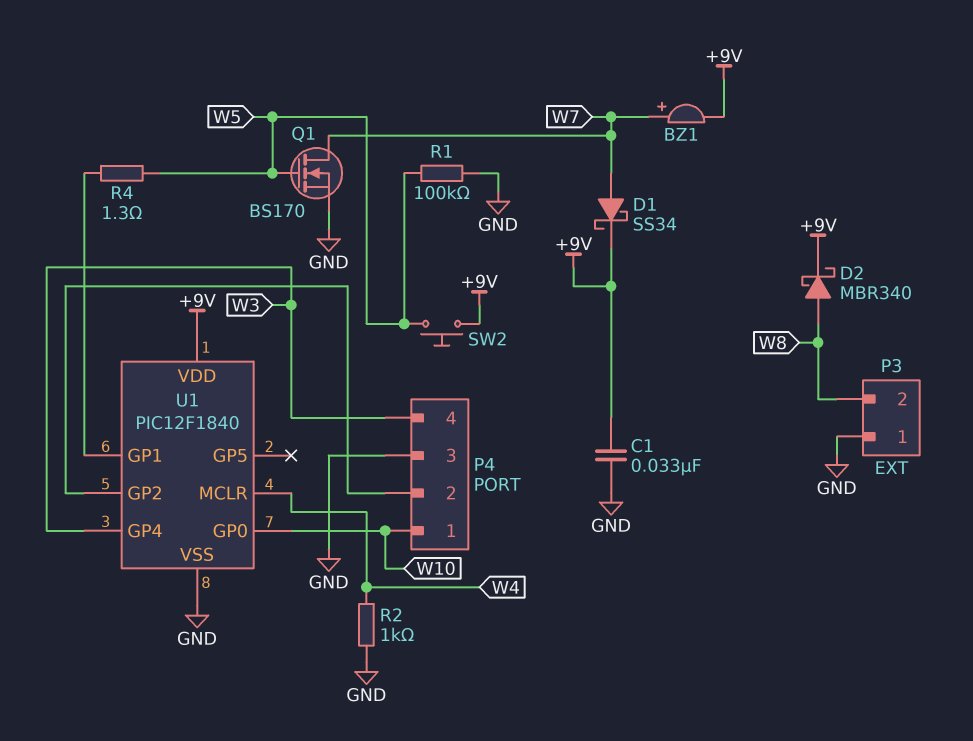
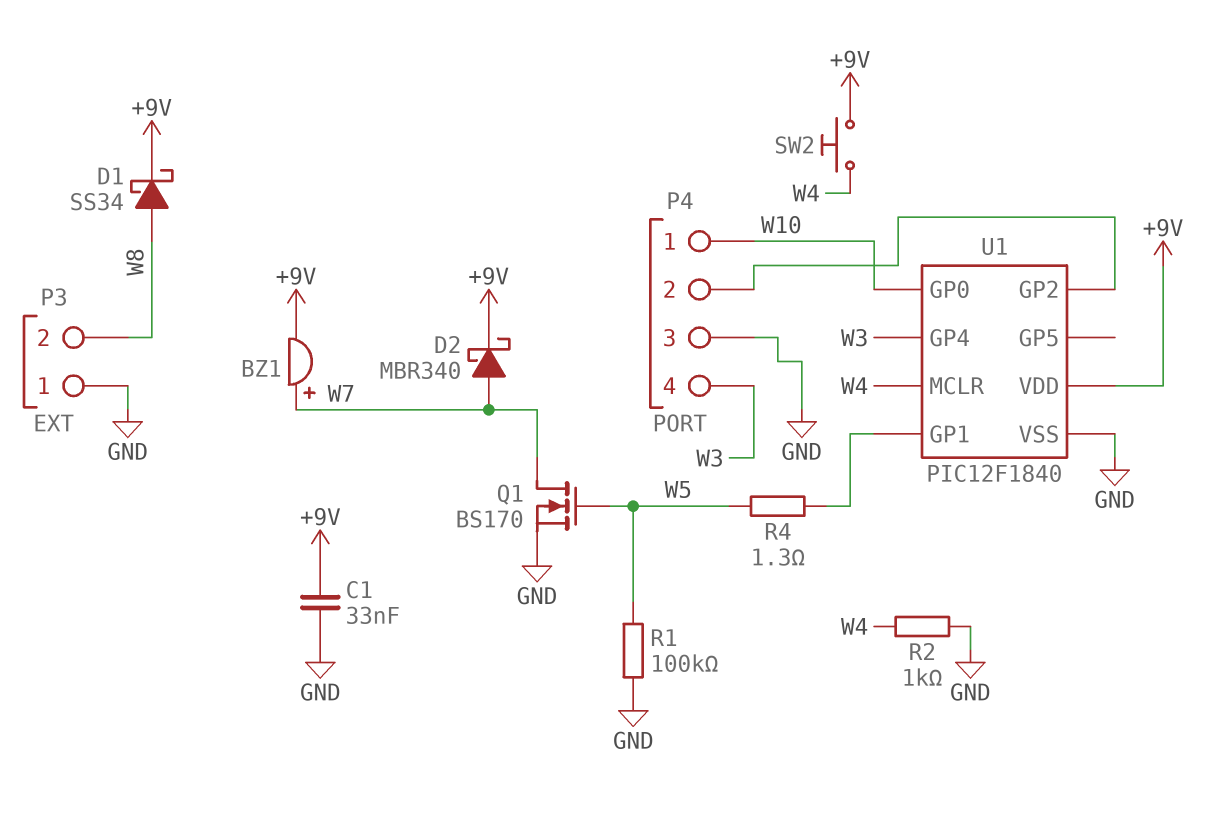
D1: schottky SS34 (A W7, K +9V) -> schottky SS34 (A W8, K +9V)
D2: schottky MBR340 (A W8, K +9V) -> schottky MBR340 (A W7, K +9V)
SW2: button (+9V, W5) -> button (+9V, W4)

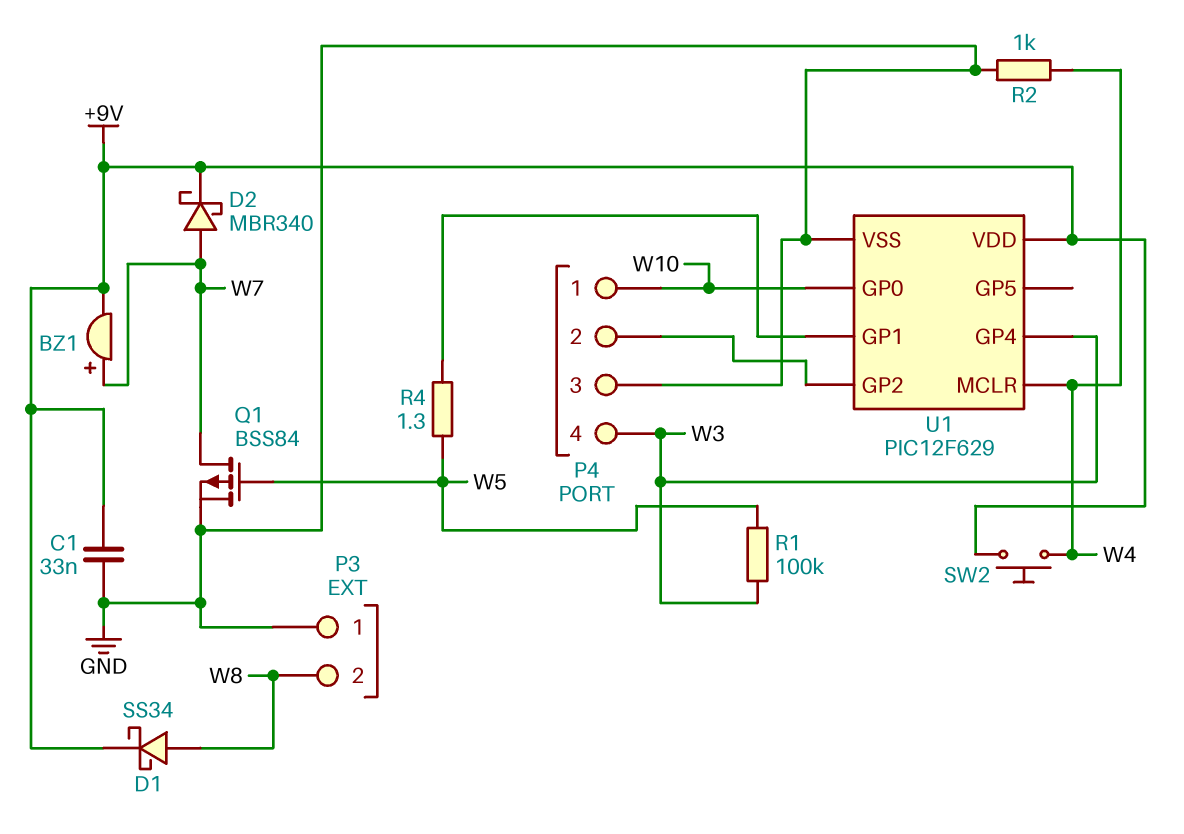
Q1: NMOS BS170 (G W5, D W7, S GND) -> PMOS BSS84 (G W5, D W7, S GND)
R1: 100k (GND, W5) -> 100k (W3, W5)
U1: PIC12F1840 -> PIC12F629

